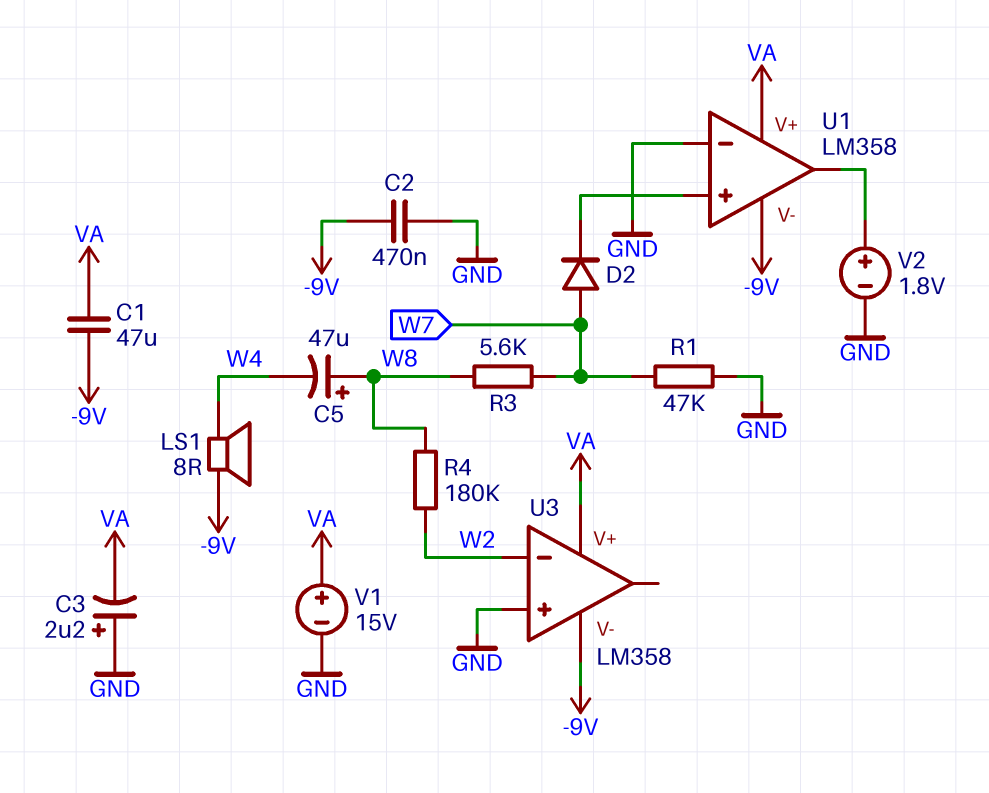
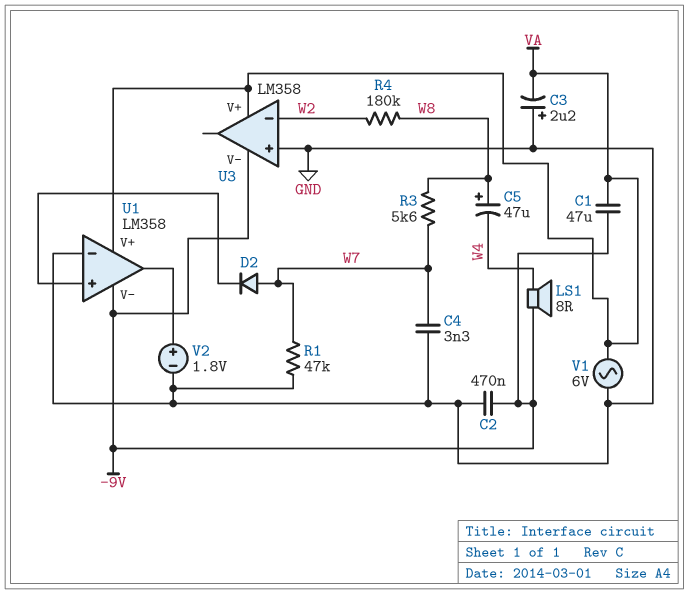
C4: none -> 3.3nF (GND, W7)
V1: 15V (plus VA, minus GND) -> AC 6V (GND, VA)

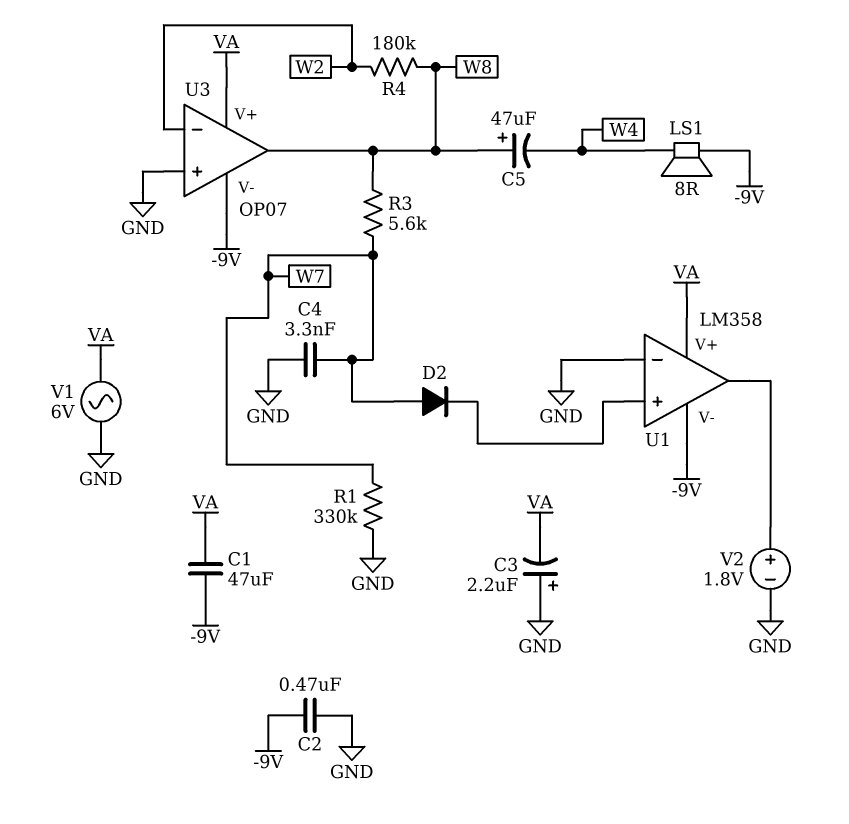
R1: 47k (GND, W7) -> 330k (GND, W7)
U3: LM358 -> OP07
U3 pin out: none -> W8

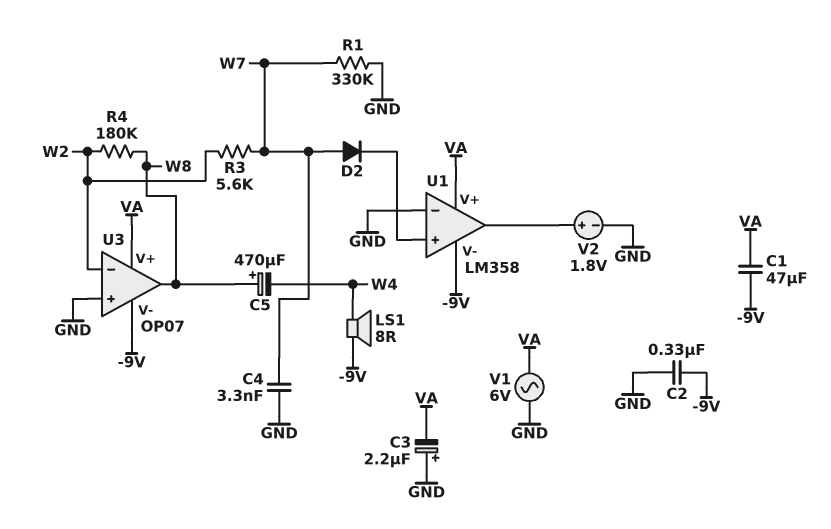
C2: 470nF (-9V, GND) -> 330nF (-9V, GND)
C5: 47uF (plus W8, minus W4) -> 470uF (plus W8, minus W4)
R3: 5.6k (W7, W8) -> 5.6k (W2, W7)

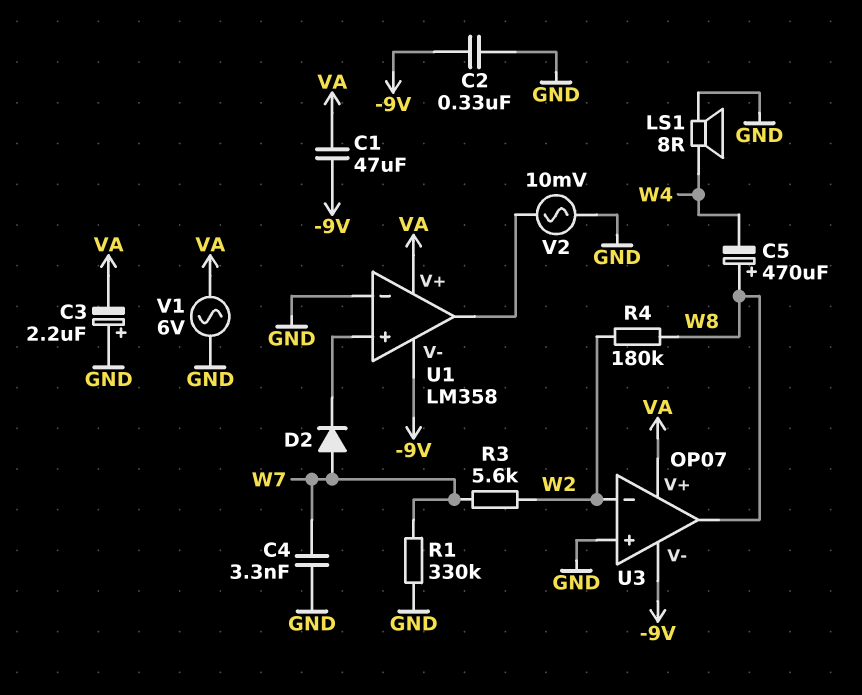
LS1: speaker 8R (-9V, W4) -> speaker 8R (GND, W4)
V2: 1.8V (plus U1/out, minus GND) -> AC 10mV (GND, U1/out)

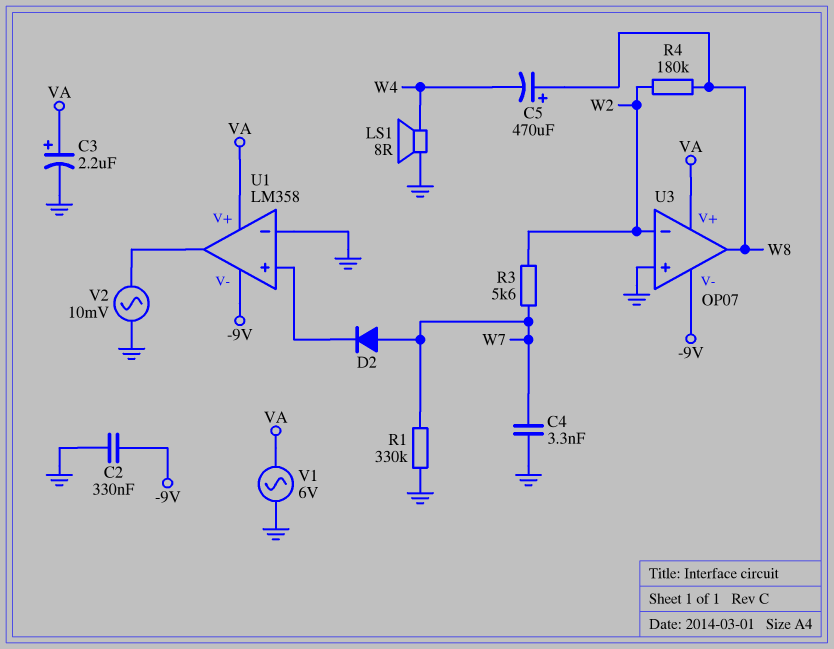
C1: 47uF (-9V, VA) -> none
C3: 2.2uF (plus GND, minus VA) -> 2.2uF (plus VA, minus GND)

